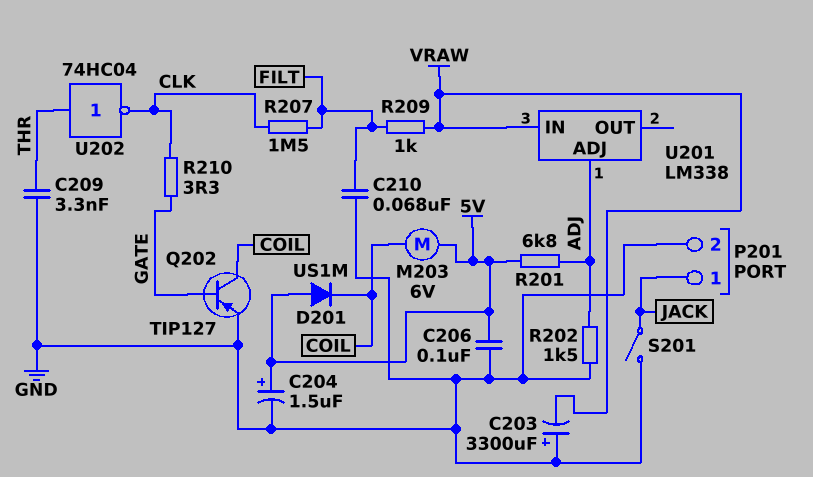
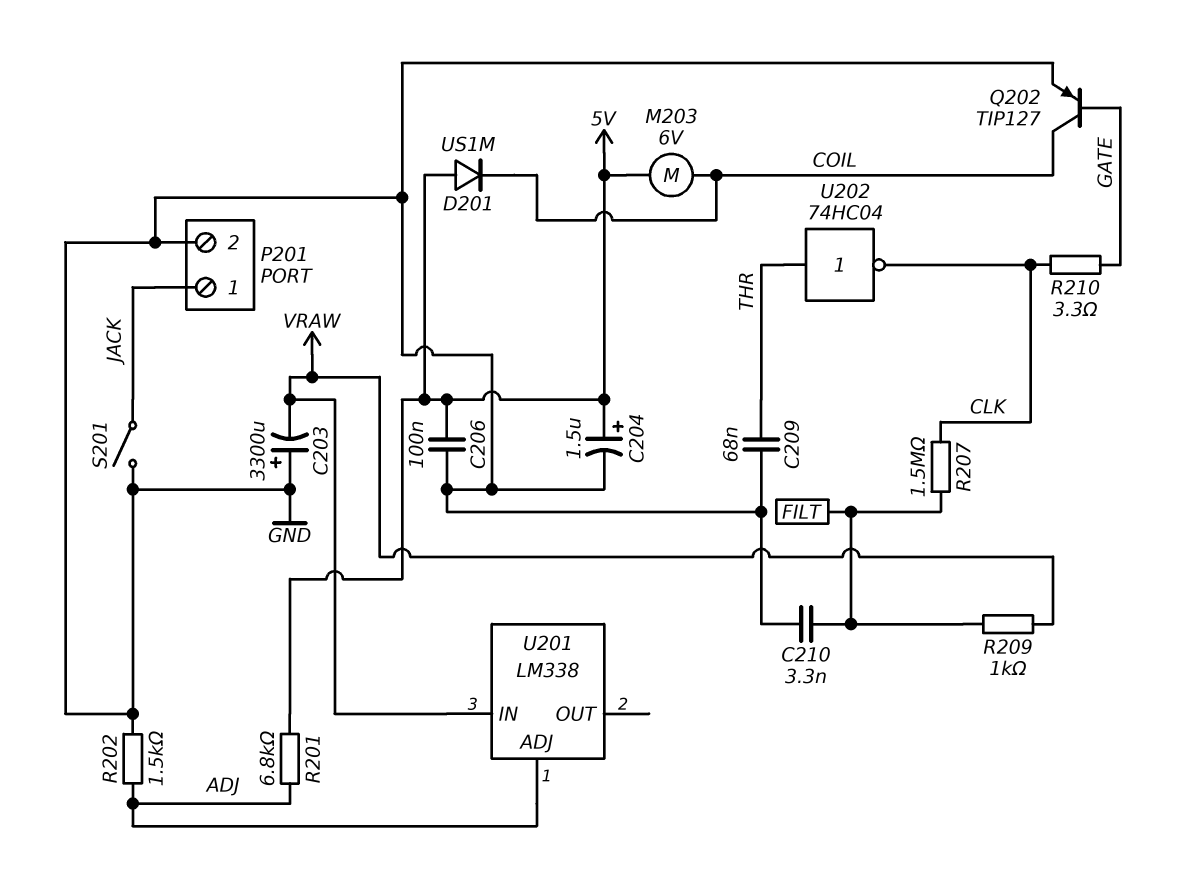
C209: 3.3nF (GND, THR) -> 68nF (GND, THR)
C210: 68nF (FILT, GND) -> 3.3nF (FILT, GND)

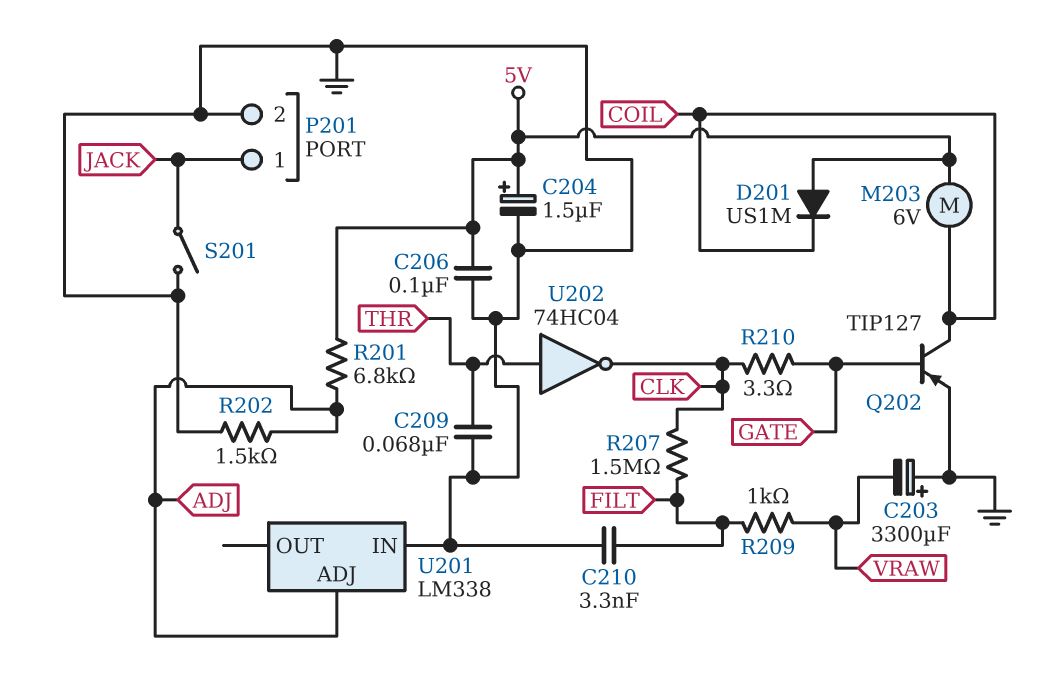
U201 pin IN: VRAW -> GND

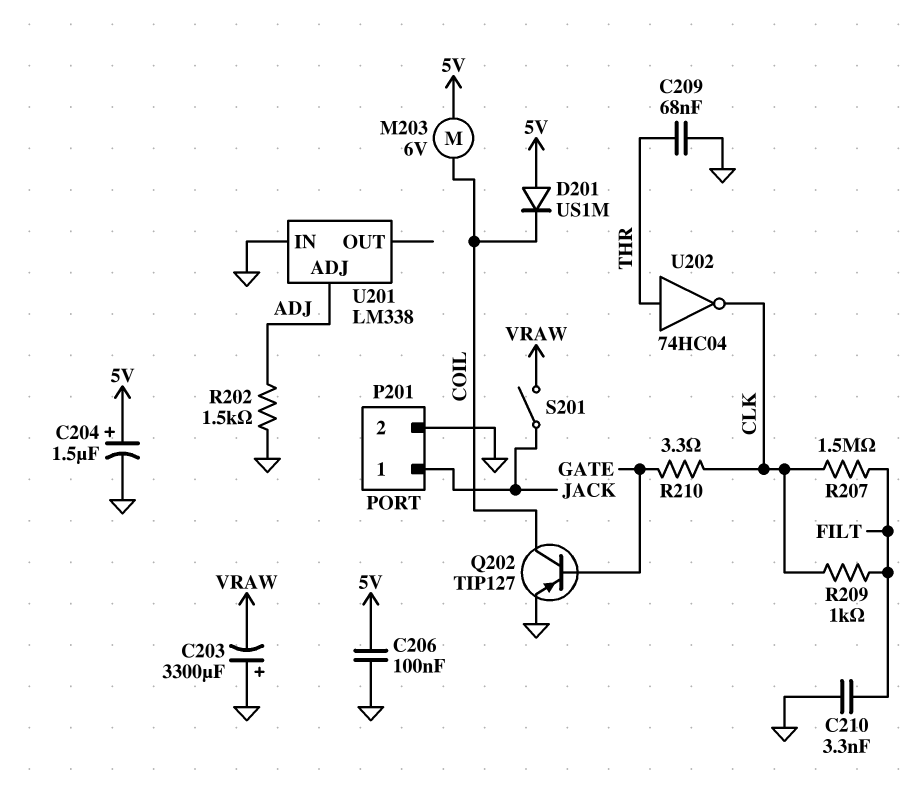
R201: 6.8k (5V, ADJ) -> none
R209: 1k (FILT, VRAW) -> 1k (CLK, FILT)
S201: switch (GND, JACK) -> switch (JACK, VRAW)

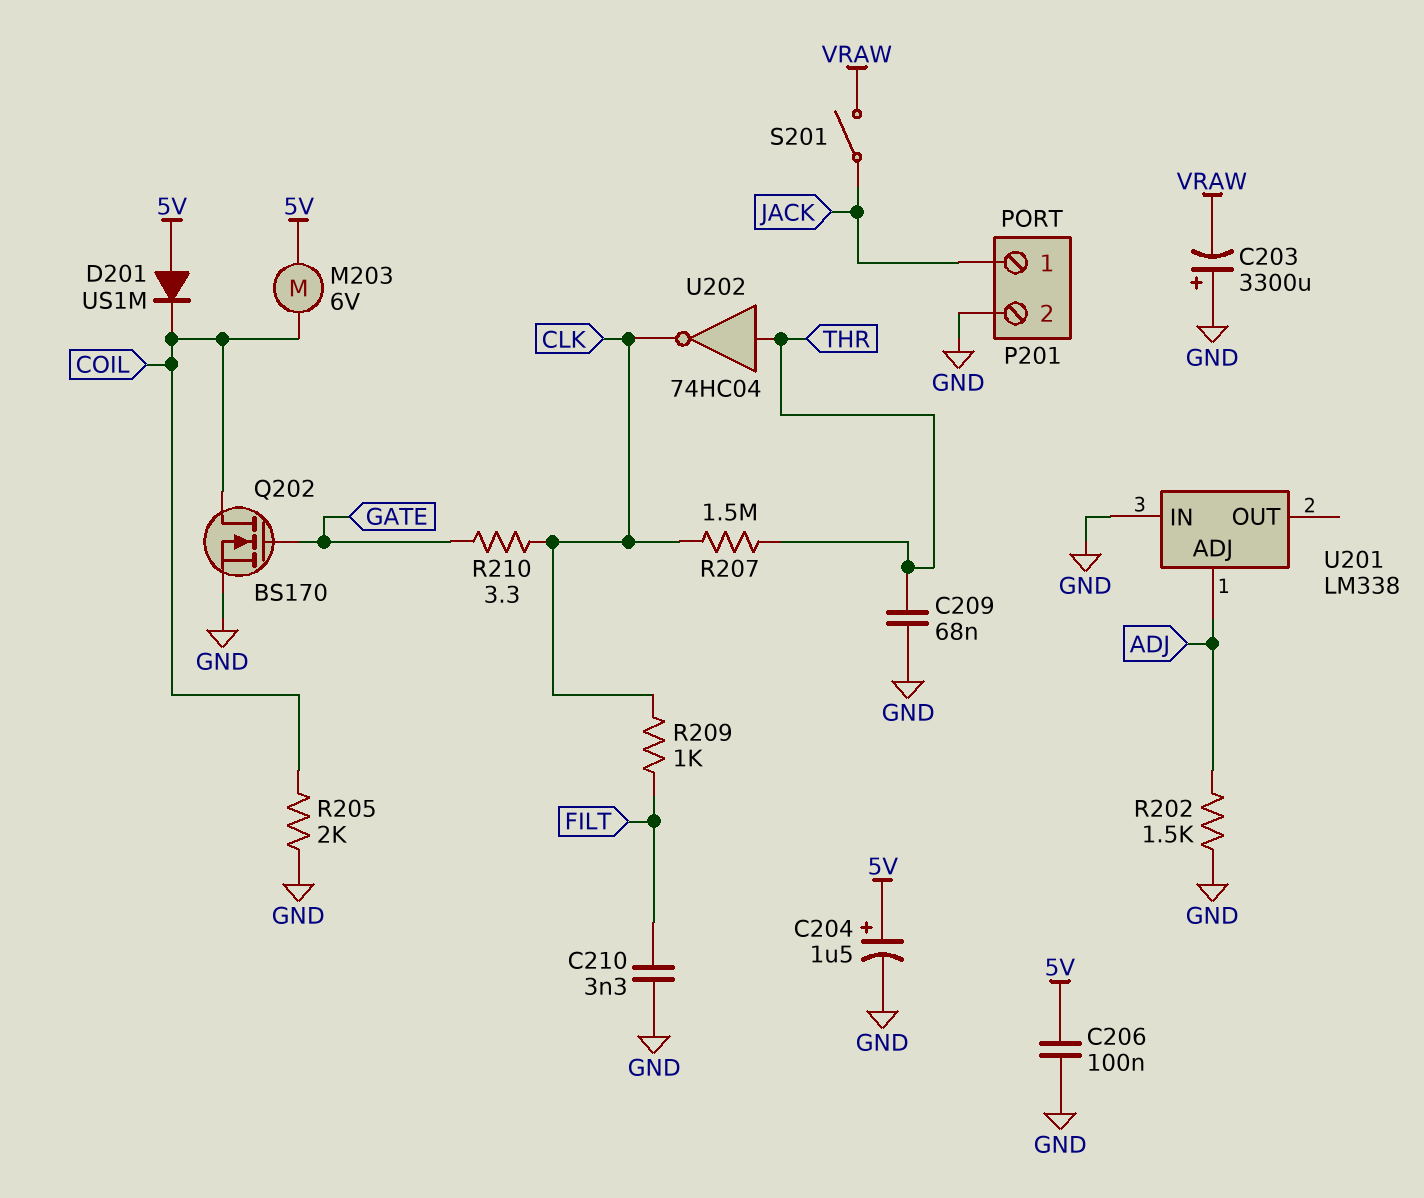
Q202: PNP TIP127 (B GATE, C COIL, E GND) -> NMOS BS170 (G GATE, D COIL, S GND)
R205: none -> 2k (COIL, GND)
R207: 1.5M (CLK, FILT) -> 1.5M (CLK, THR)

